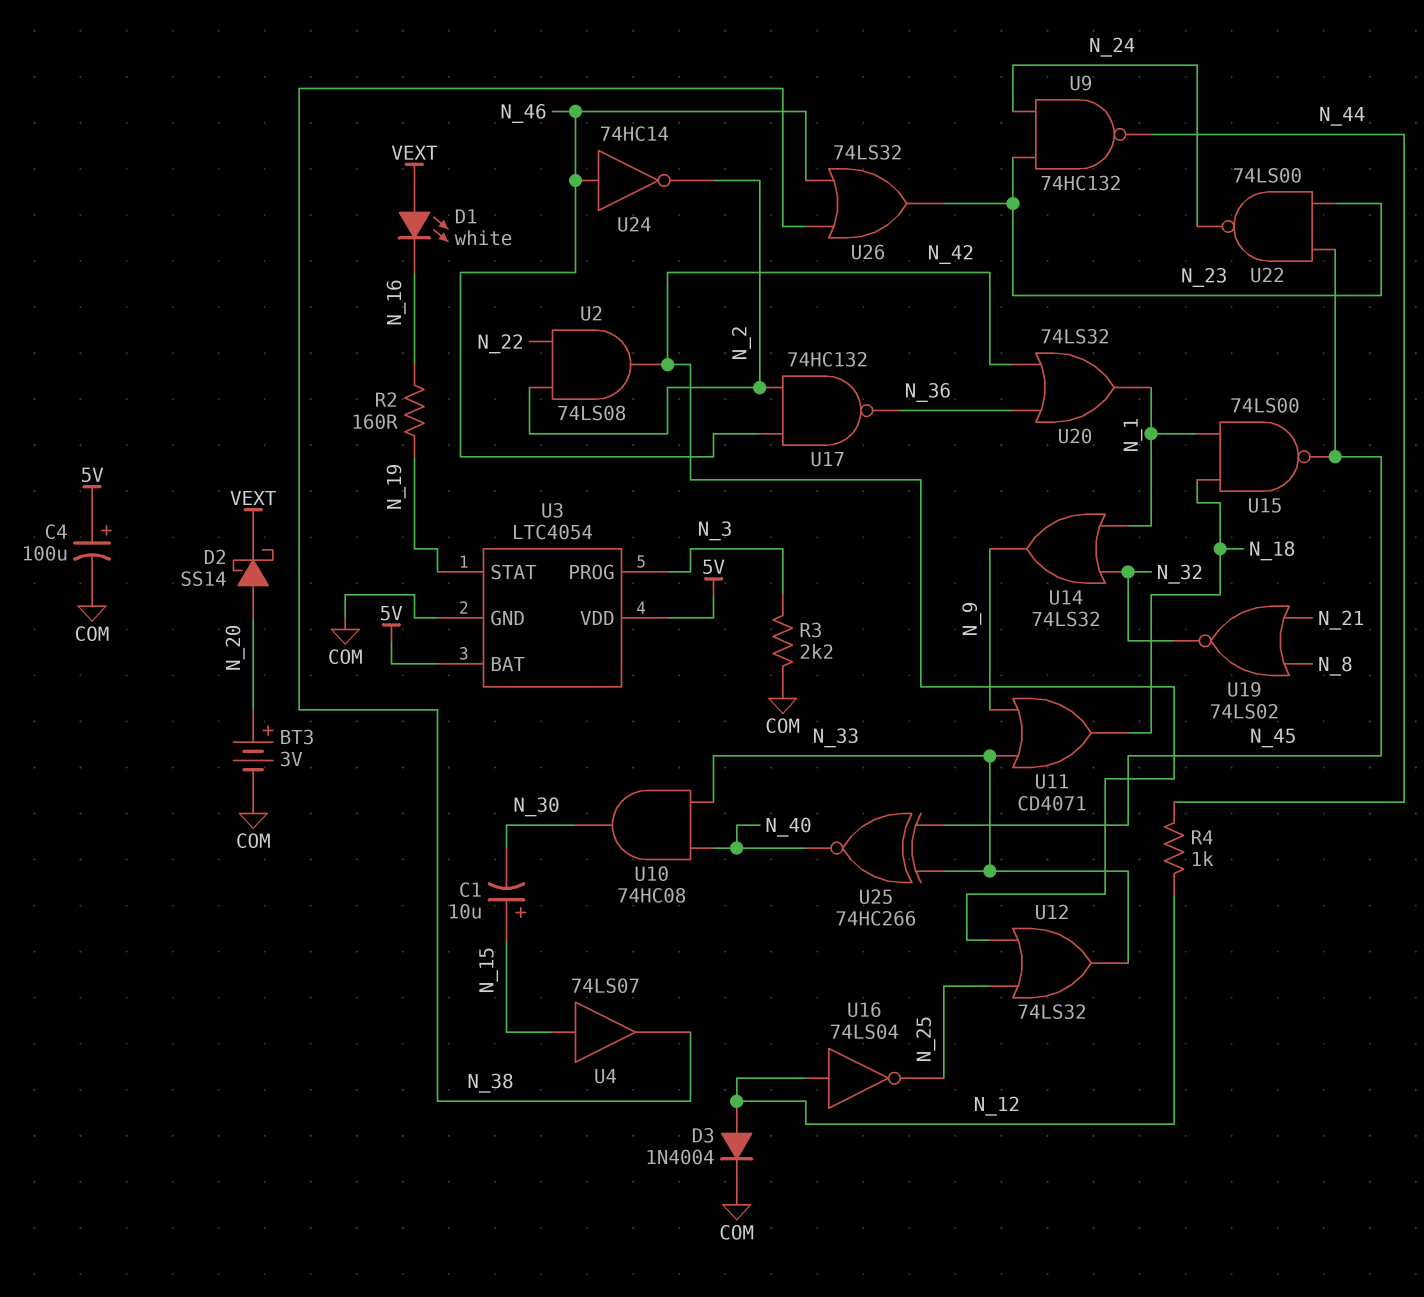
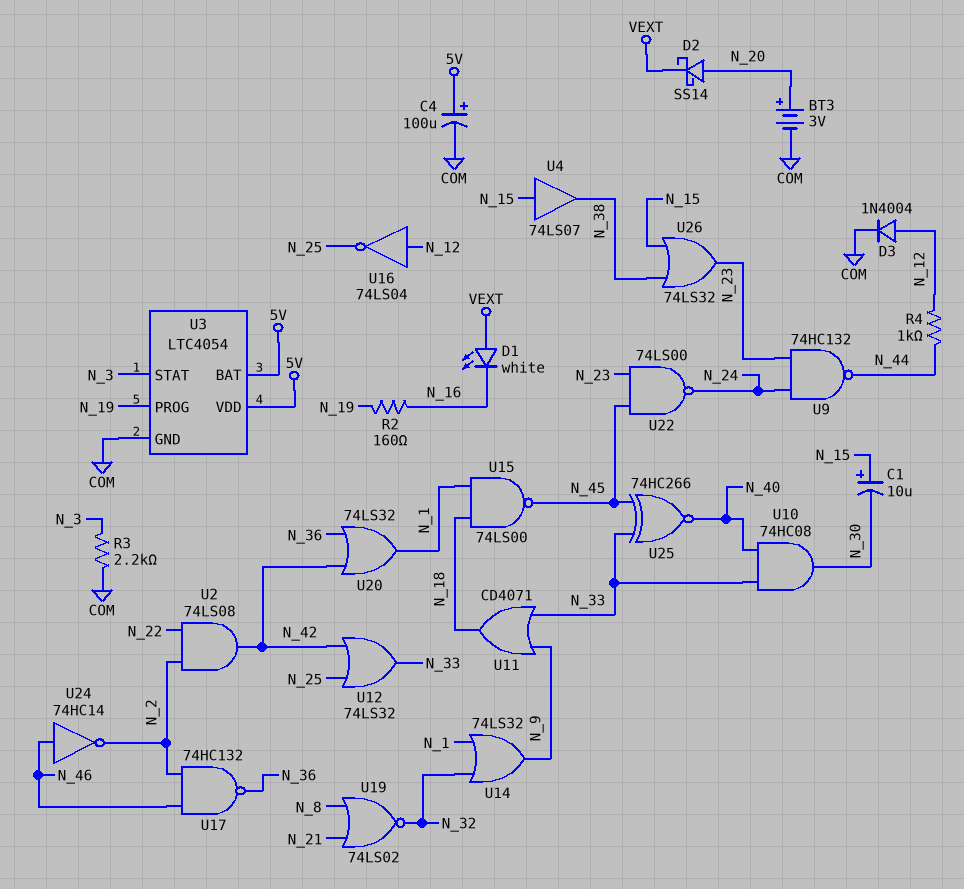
U3 pin PROG: N_3 -> N_19
U3 pin STAT: N_19 -> N_3
U26: OR 74LS32 (in N_38, in N_46, out N_23) -> OR 74LS32 (in N_15, in N_38, out N_23)

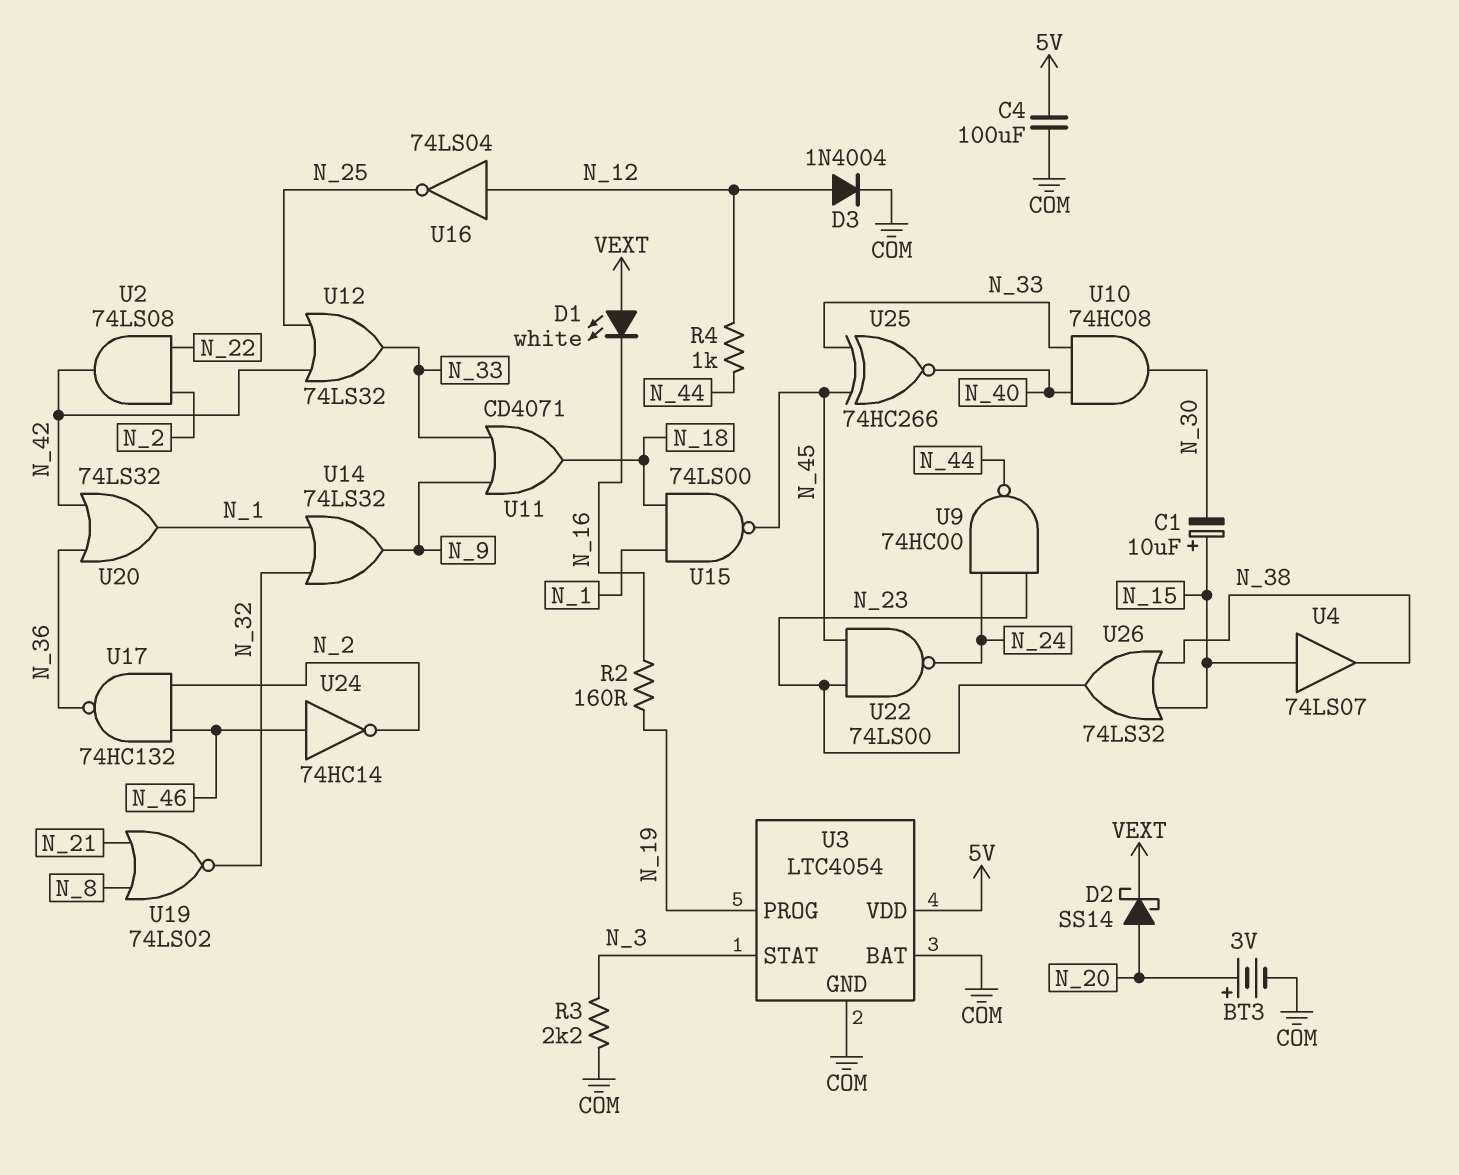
C4: 100uF (plus 5V, minus COM) -> 100uF (5V, COM)
U3 pin BAT: 5V -> COM
U9: NAND 74HC132 (in N_23, in N_24, out N_44) -> NAND 74HC00 (in N_23, in N_24, out N_44)

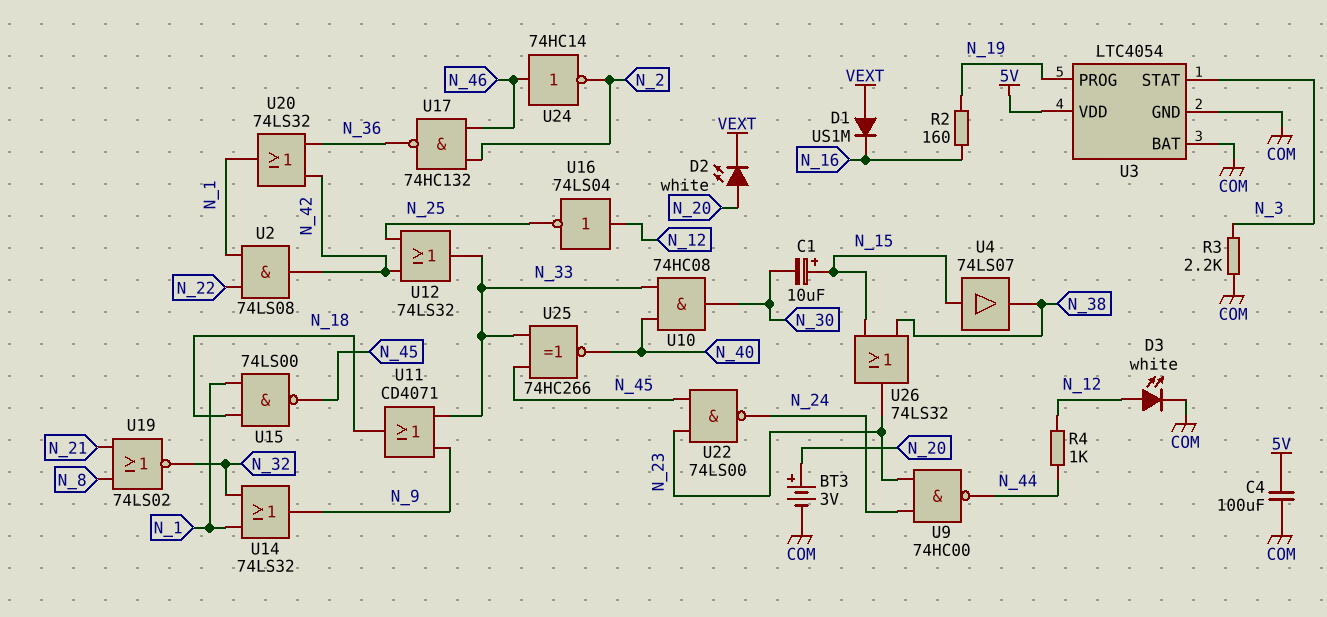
D1: LED white (A VEXT, K N_16) -> diode US1M (A VEXT, K N_16)
D2: schottky SS14 (A N_20, K VEXT) -> LED white (A N_20, K VEXT)
D3: diode 1N4004 (A N_12, K COM) -> LED white (A N_12, K COM)
U2: AND 74LS08 (in N_2, in N_22, out N_42) -> AND 74LS08 (in N_1, in N_22, out N_42)

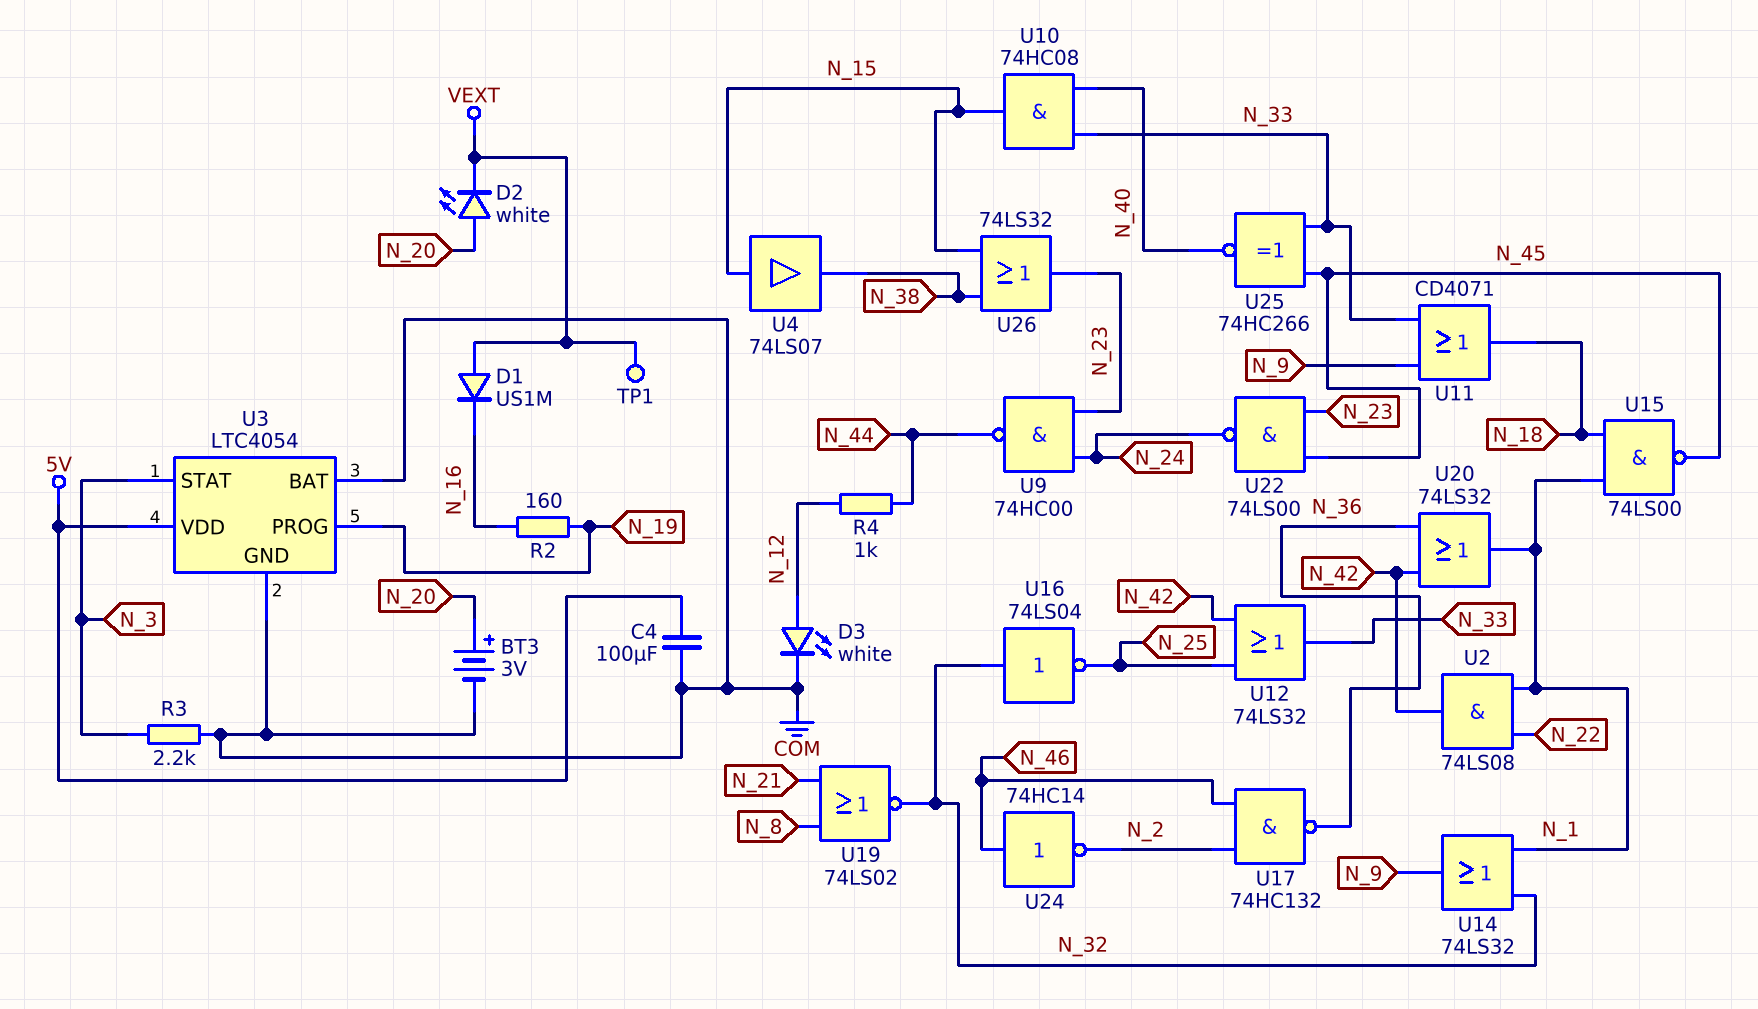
C1: 10uF (plus N_15, minus N_30) -> none
TP1: none -> test point (VEXT)
U10: AND 74HC08 (in N_33, in N_40, out N_30) -> AND 74HC08 (in N_33, in N_40, out N_15)
U16: NOT 74LS04 (in N_12, out N_25) -> NOT 74LS04 (in N_32, out N_25)

